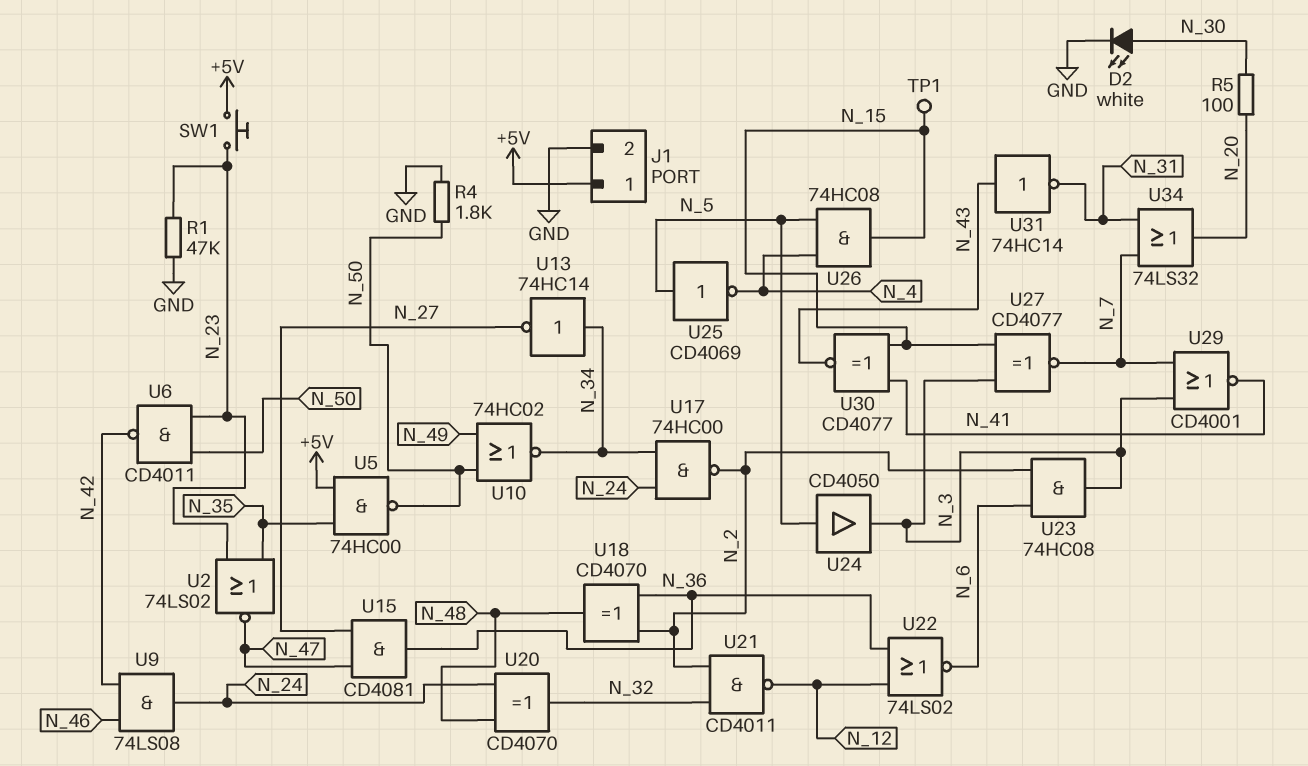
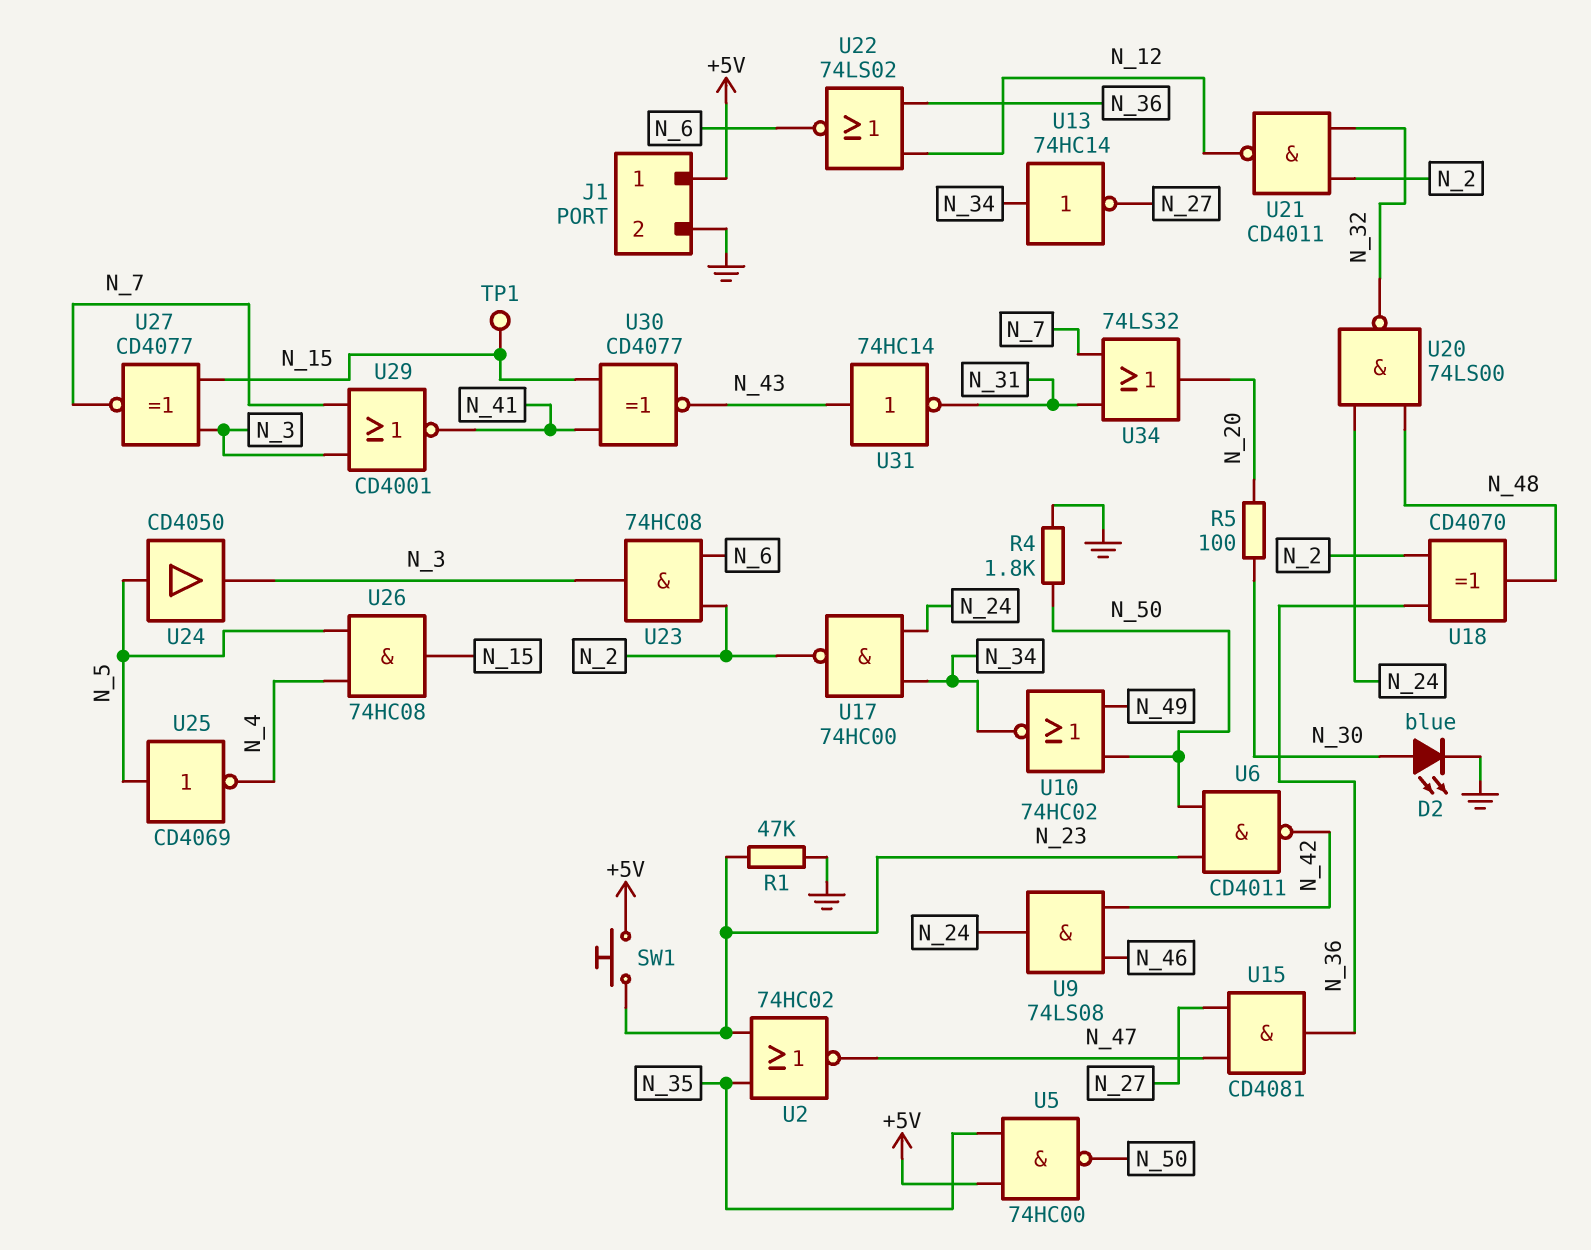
D2: LED white (A N_30, K GND) -> LED blue (A N_30, K GND)
U2: NOR 74LS02 (in N_23, in N_35, out N_47) -> NOR 74HC02 (in N_23, in N_35, out N_47)
U20: XOR CD4070 (in N_24, in N_48, out N_32) -> NAND 74LS00 (in N_24, in N_48, out N_32)

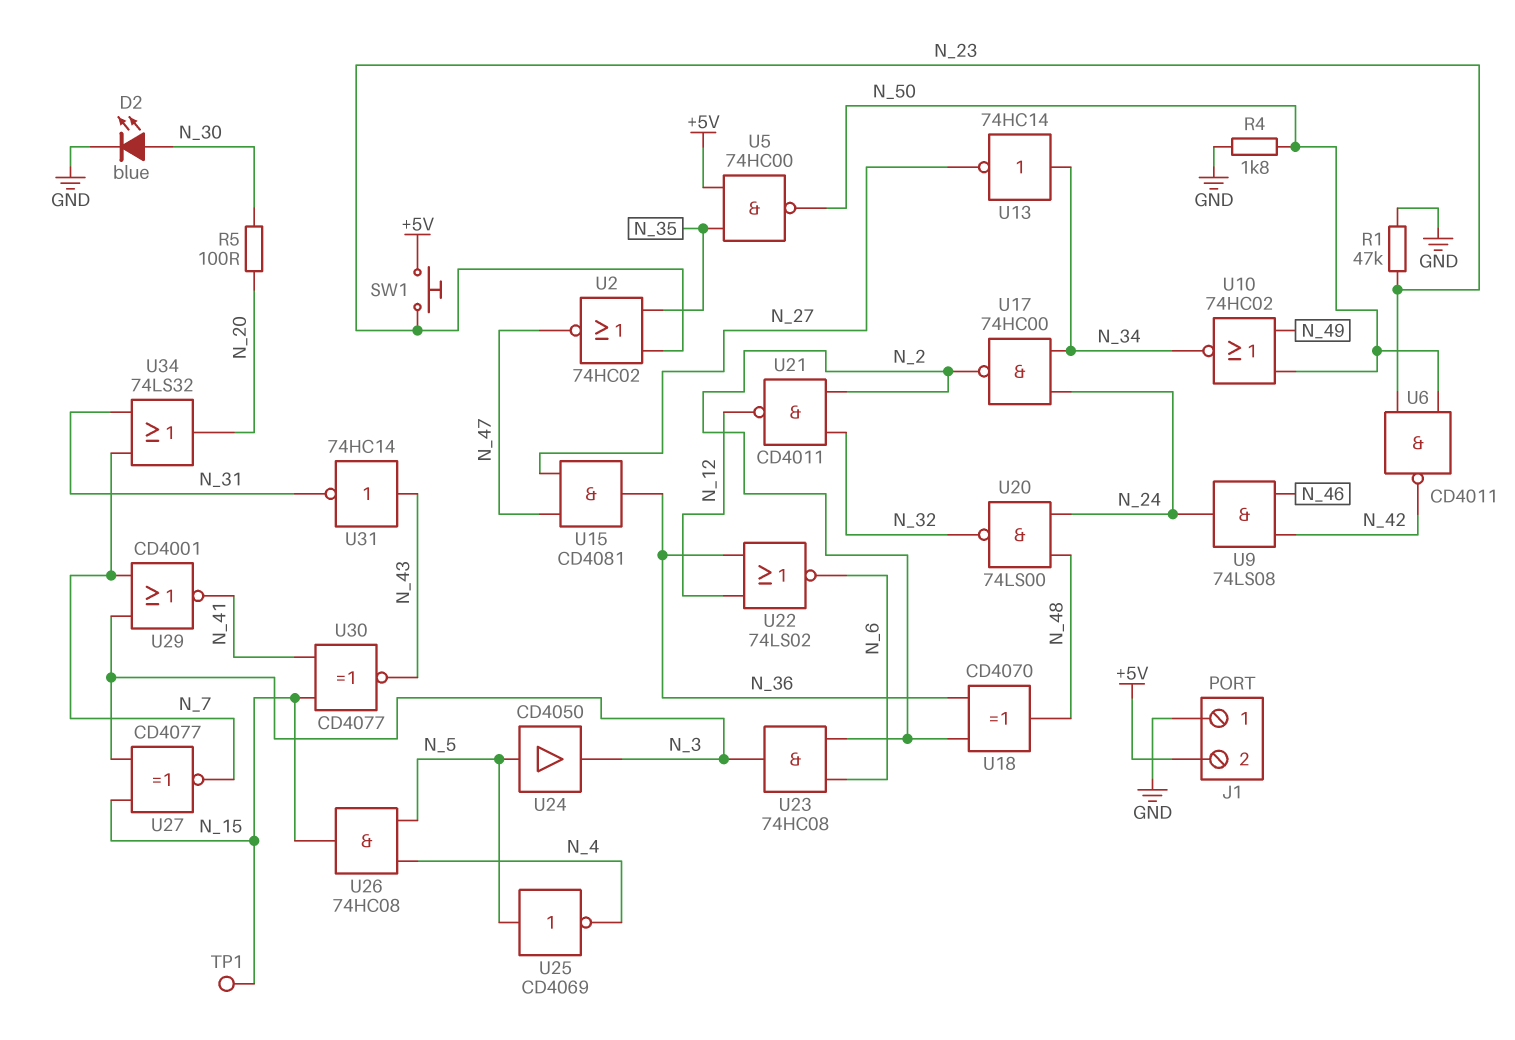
J1 pin 1: +5V -> GND
J1 pin 2: GND -> +5V

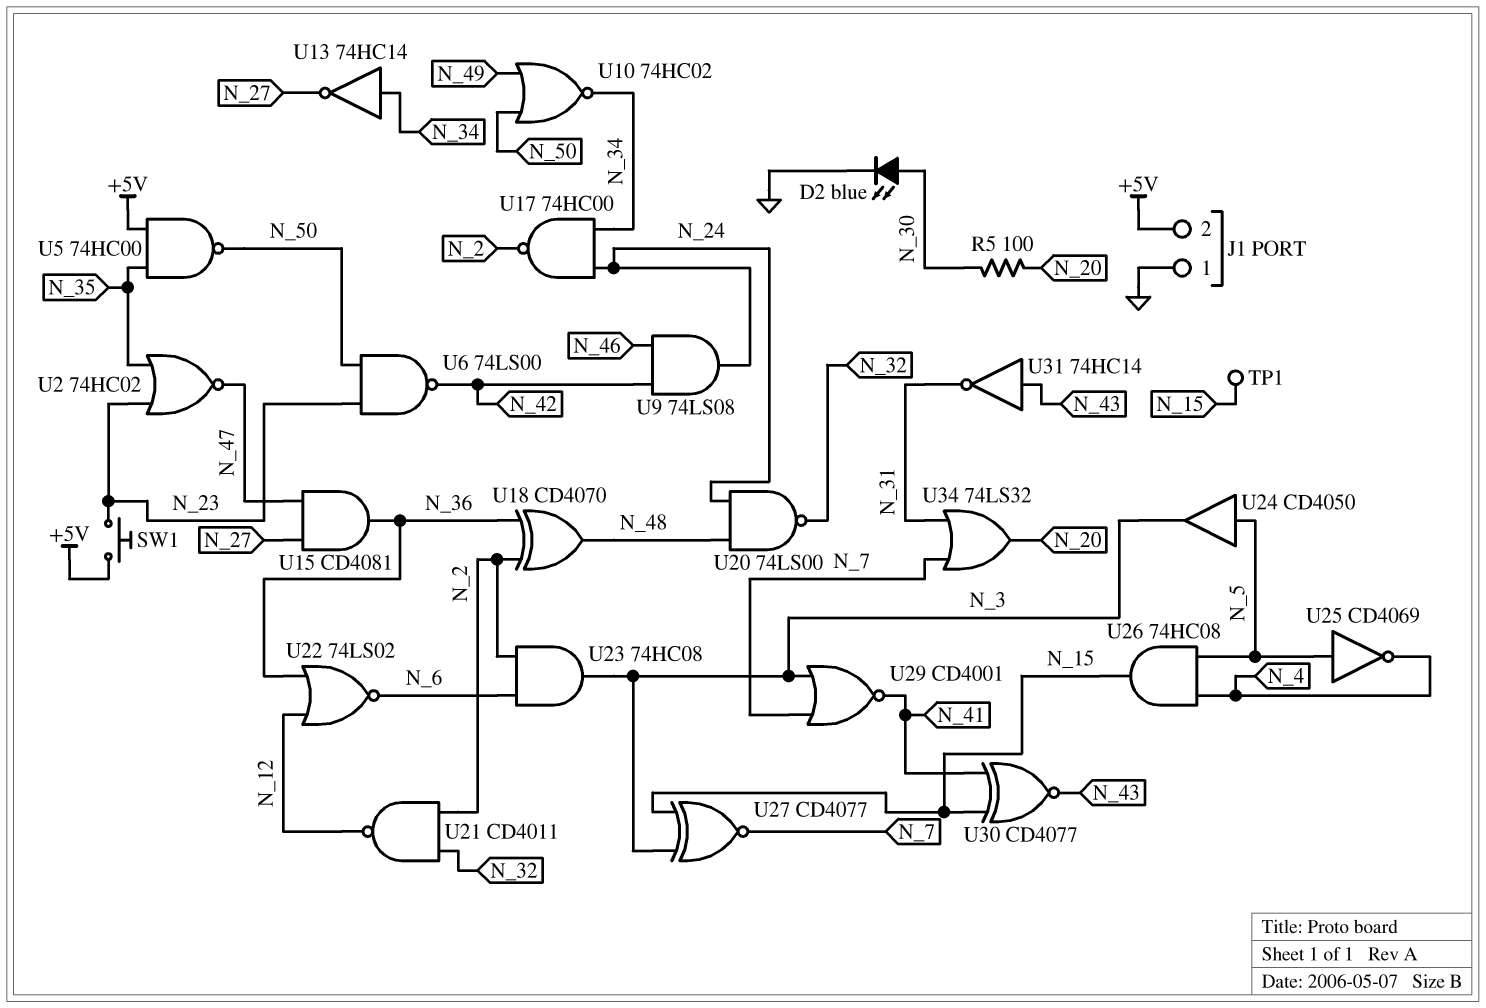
R1: 47k (GND, N_23) -> none
R4: 1.8k (GND, N_50) -> none
U6: NAND CD4011 (in N_23, in N_50, out N_42) -> NAND 74LS00 (in N_23, in N_50, out N_42)

